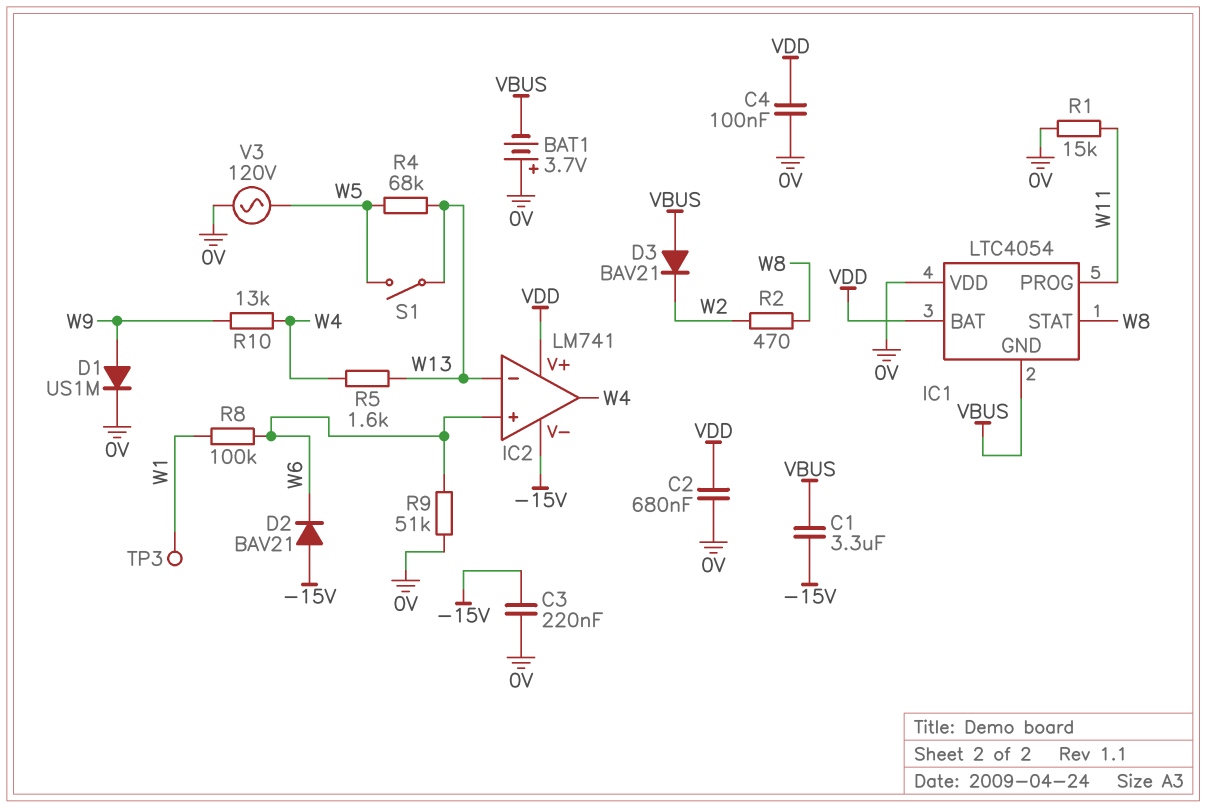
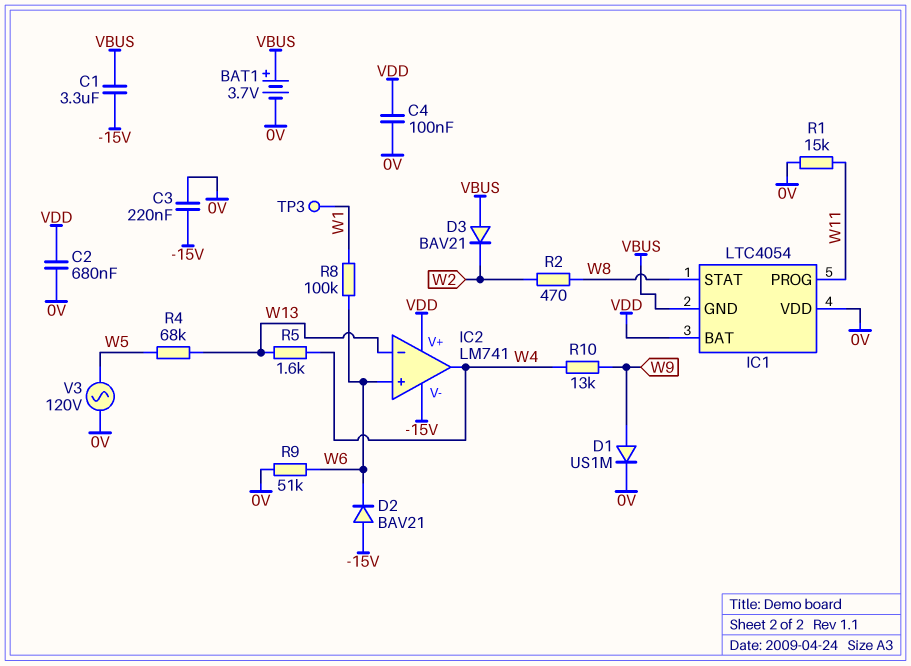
BAT1: 3.7V (plus 0V, minus VBUS) -> 3.7V (plus VBUS, minus 0V)
S1: switch (W5, W13) -> none

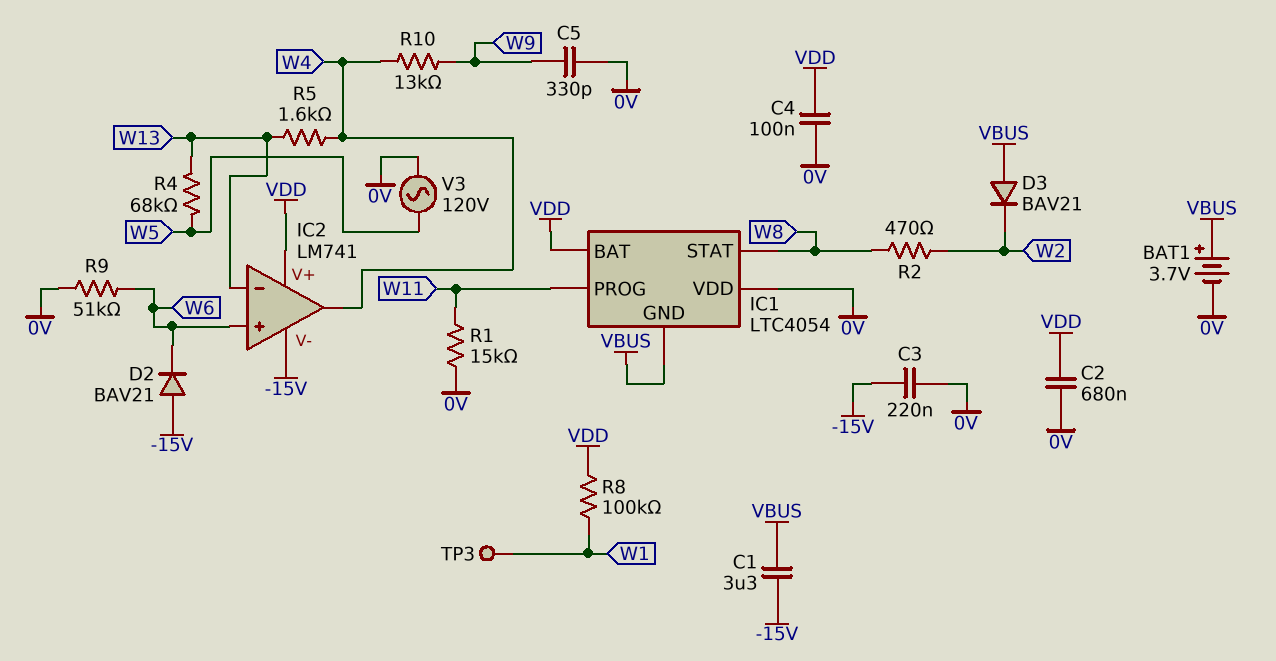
C5: none -> 330pF (0V, W9)
D1: diode US1M (A W9, K 0V) -> none
R8: 100k (W1, W6) -> 100k (VDD, W1)

